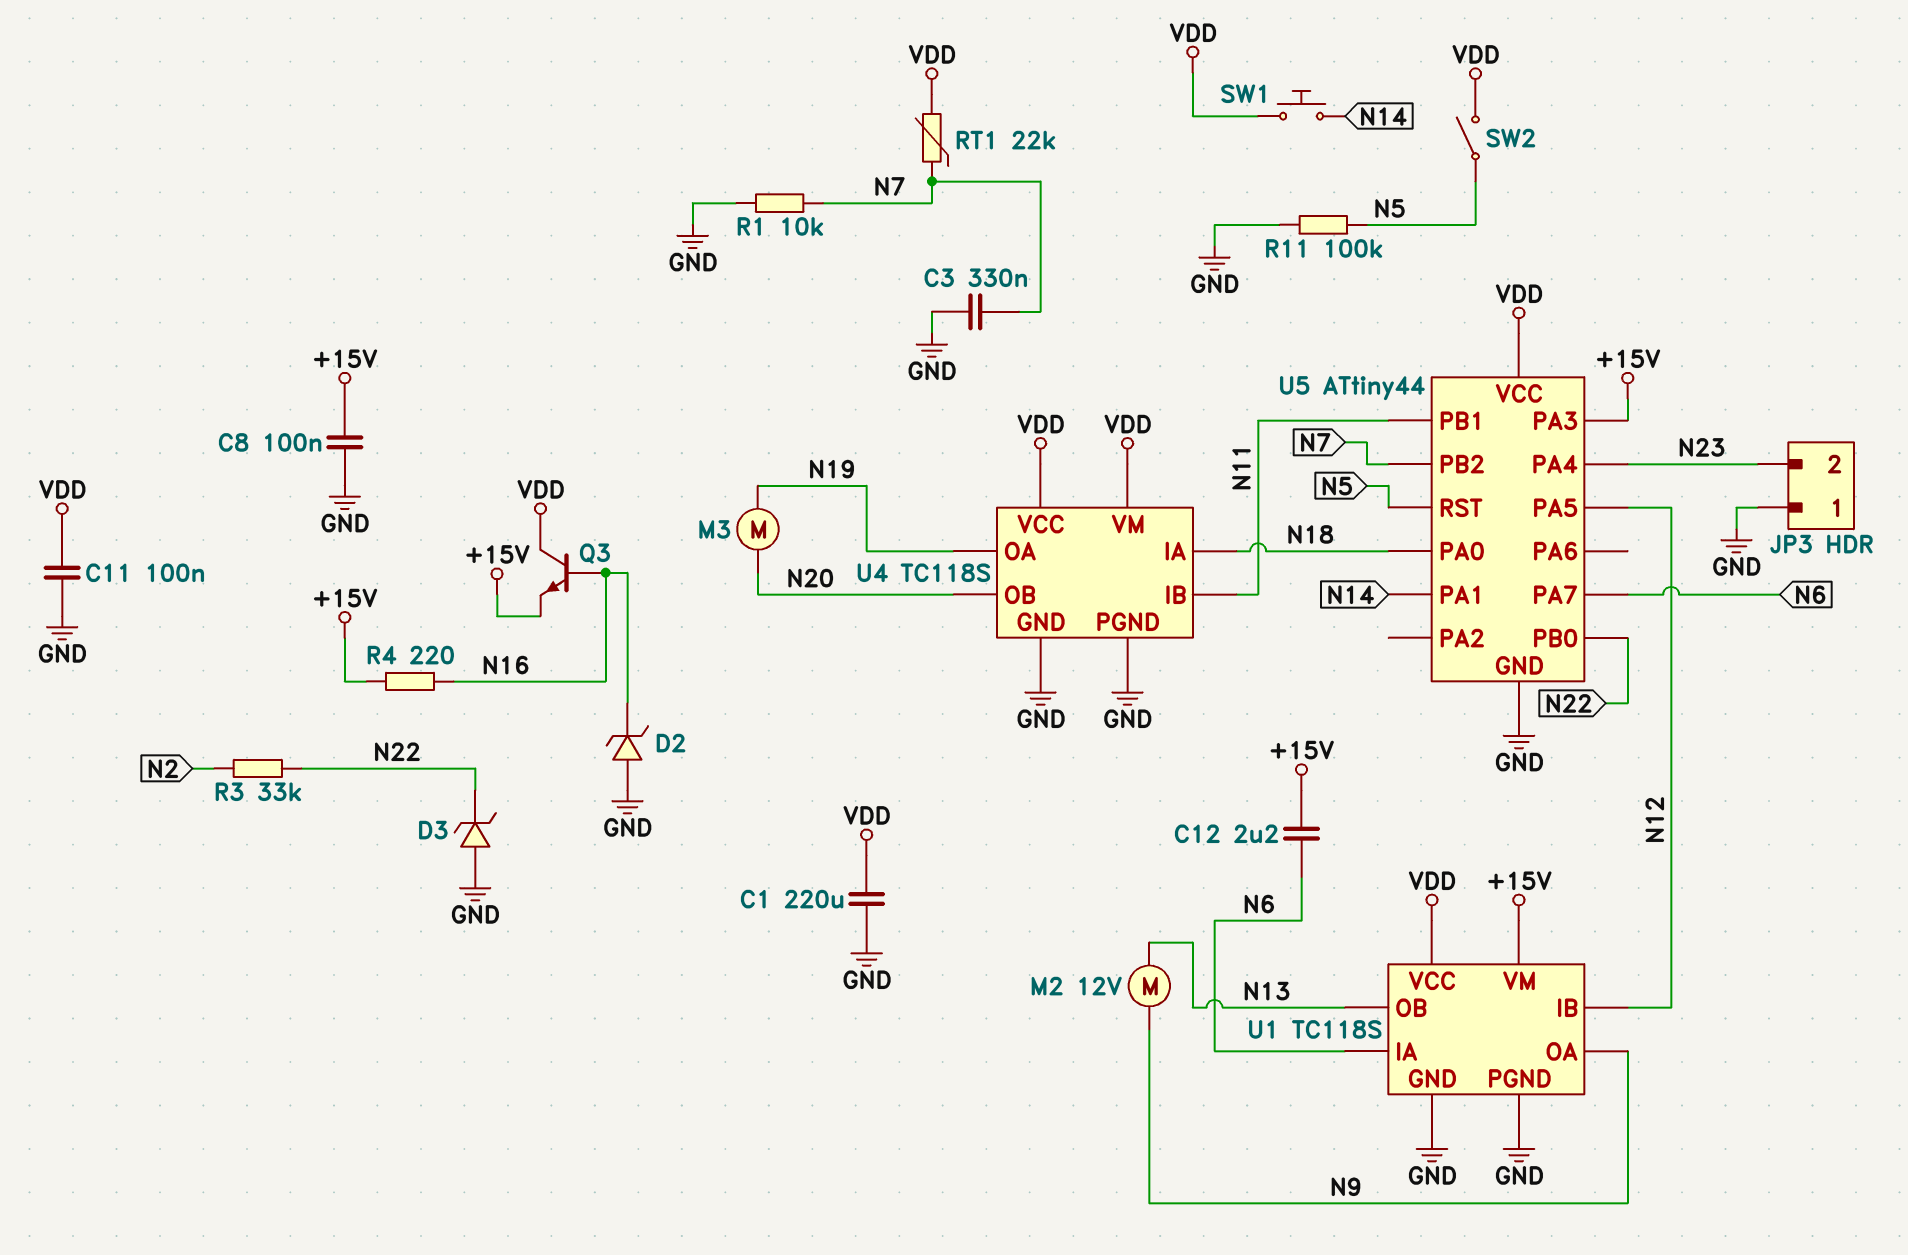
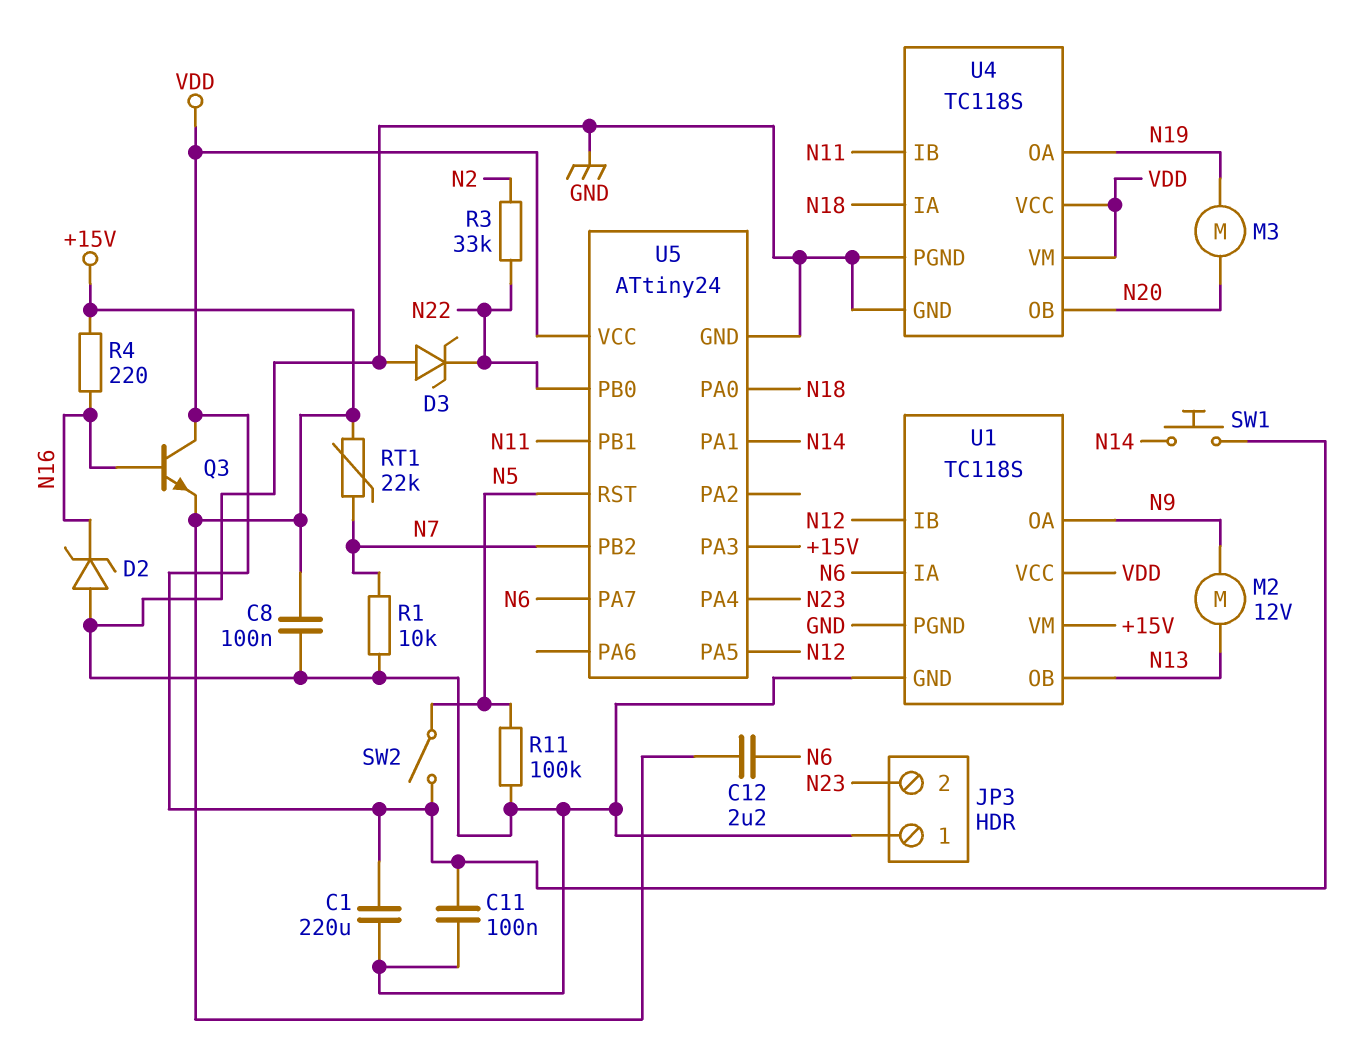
C3: 330nF (GND, N7) -> none
RT1: 22k (N7, VDD) -> 22k (+15V, N7)
U5: ATtiny44 -> ATtiny24

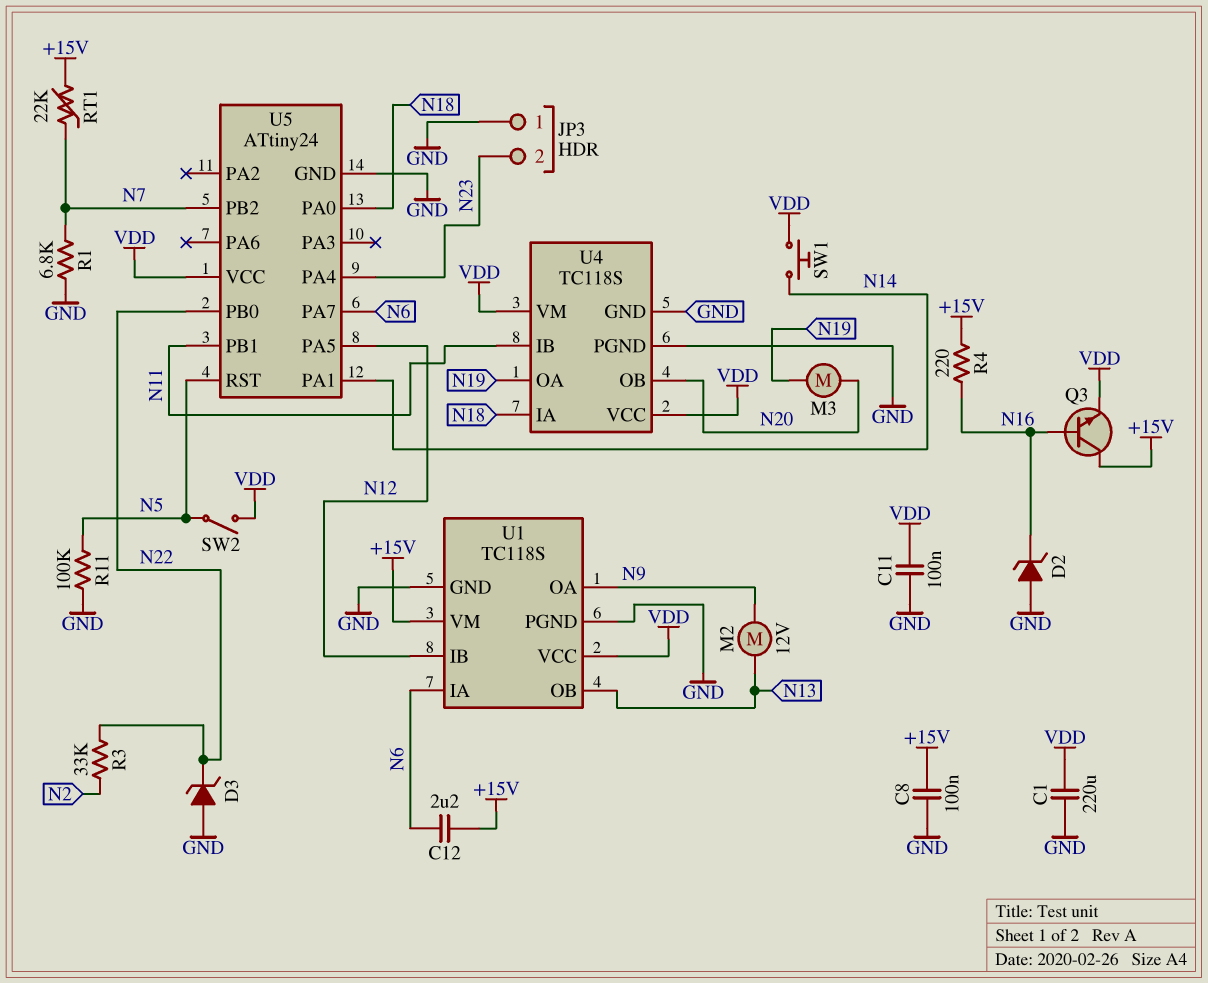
Q3: NPN (B N16, C VDD, E +15V) -> NPN (B N16, C +15V, E VDD)
R1: 10k (GND, N7) -> 6.8k (GND, N7)
U5 pin PA3: +15V -> none

